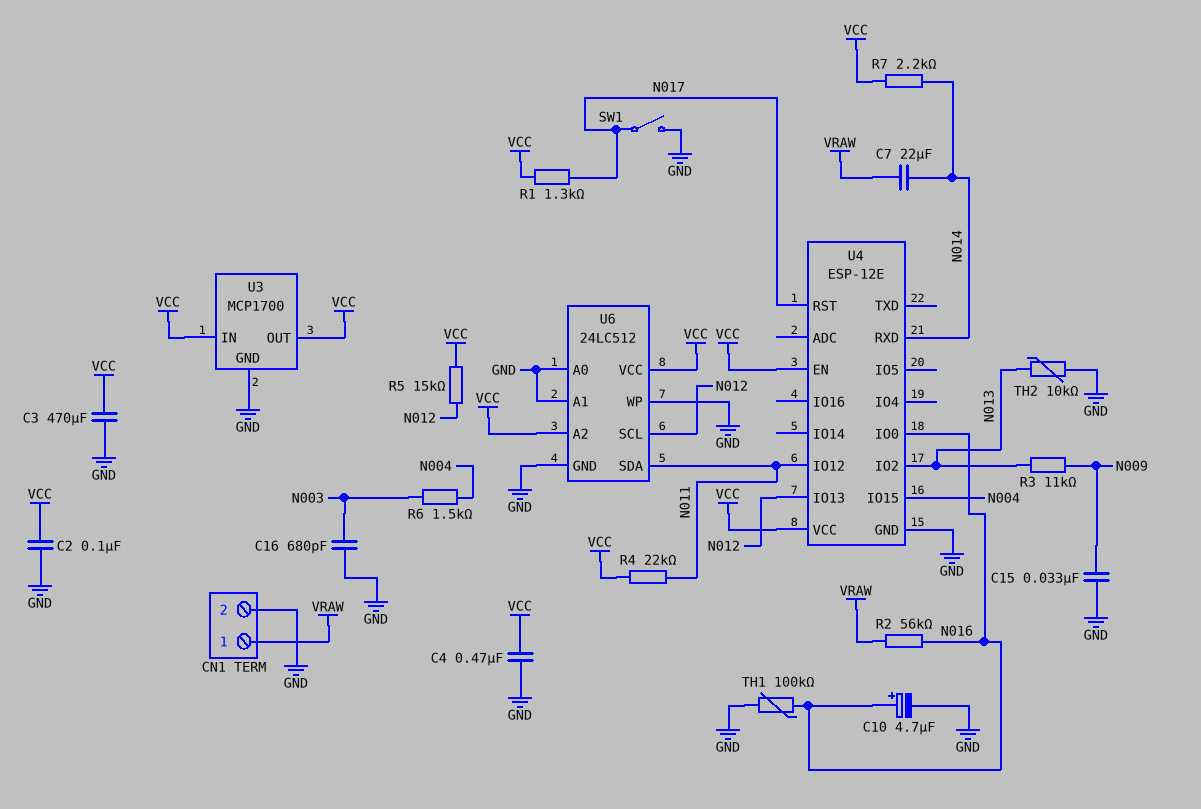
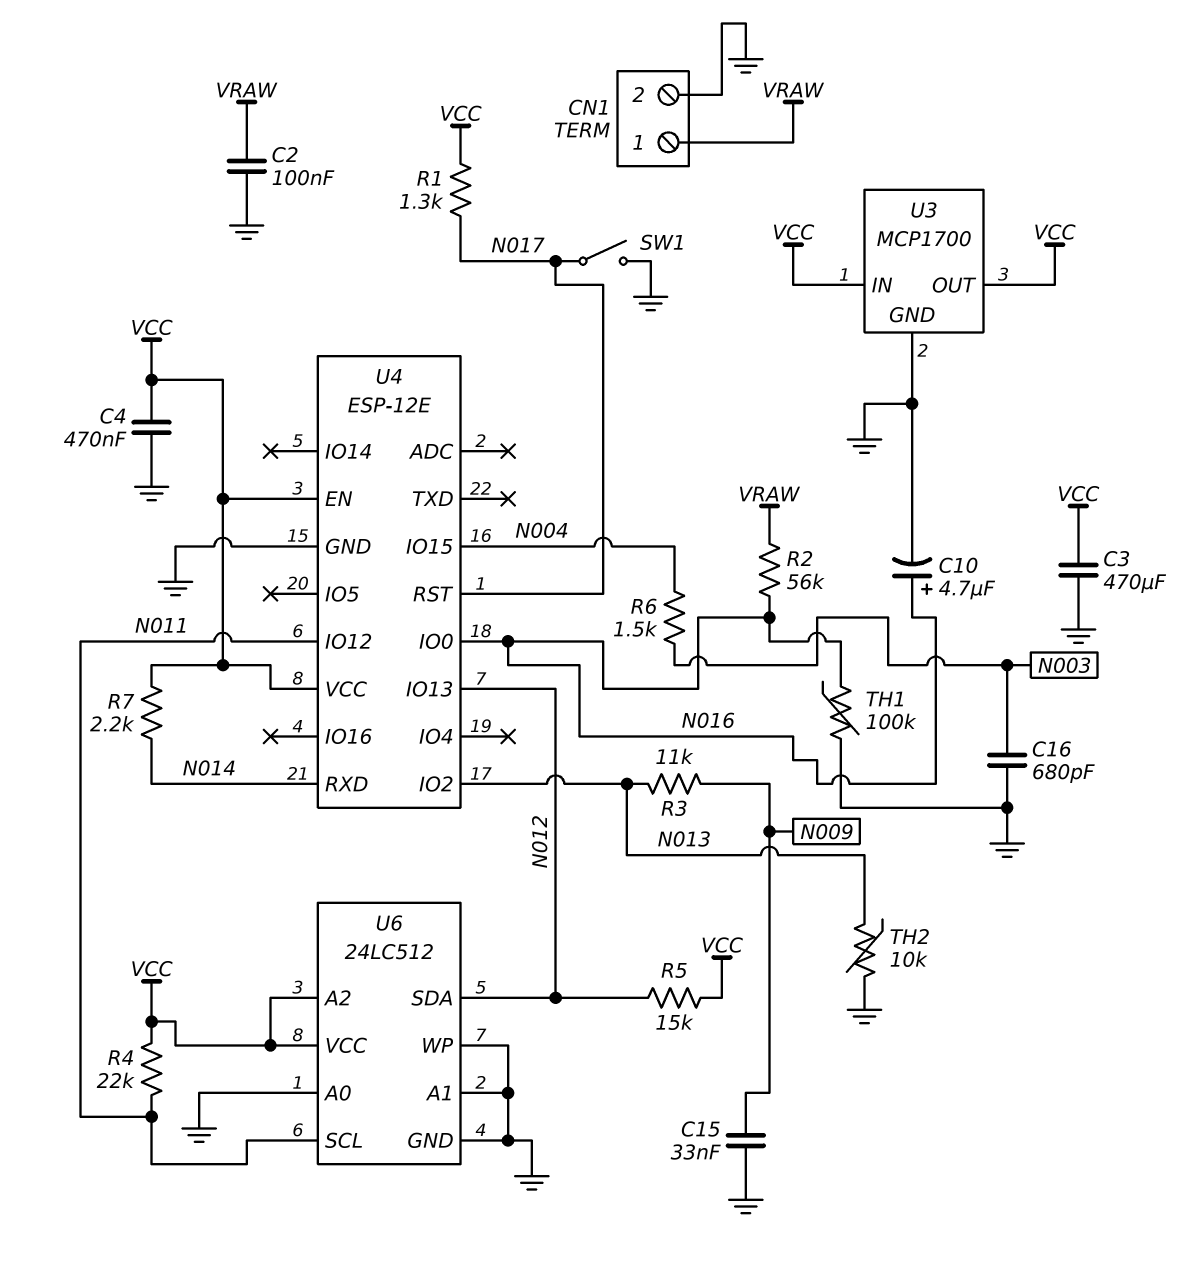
C2: 100nF (GND, VCC) -> 100nF (GND, VRAW)
C7: 22uF (N014, VRAW) -> none
U6 pin SCL: N012 -> N011
U6 pin SDA: N011 -> N012

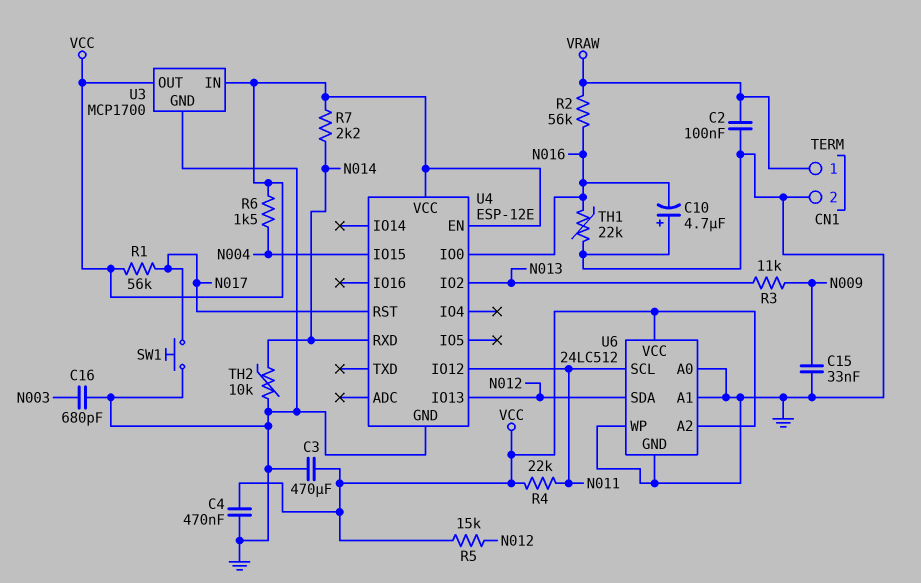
C10: 4.7uF (plus N016, minus GND) -> 4.7uF (plus GND, minus N016)
R1: 1.3k (N017, VCC) -> 56k (N017, VCC)
R6: 1.5k (N003, N004) -> 1.5k (N004, VCC)
SW1: switch (GND, N017) -> button (GND, N017)
TH1: 100k (GND, N016) -> 22k (GND, N016)
TH2: 10k (GND, N013) -> 10k (GND, N014)

